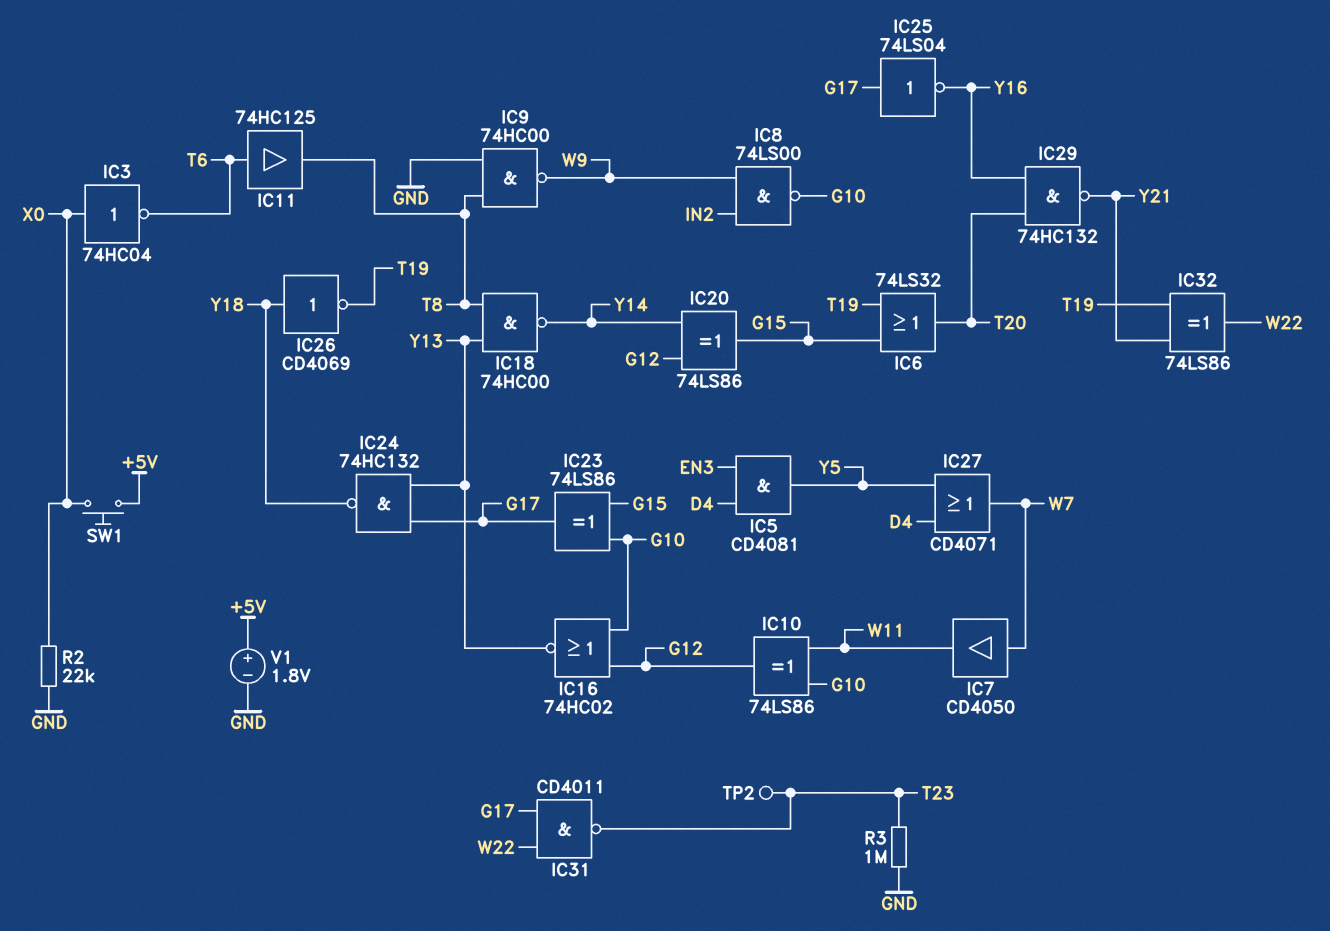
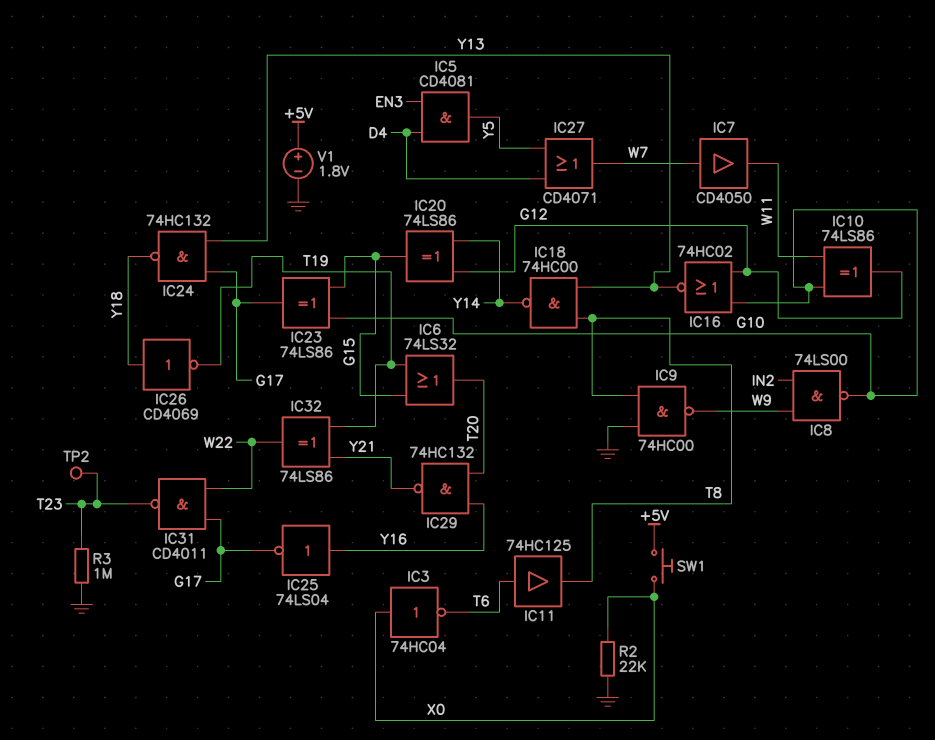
IC25: NOT 74LS04 (in G17, out Y16) -> NOT 74LS04 (in Y16, out G17)

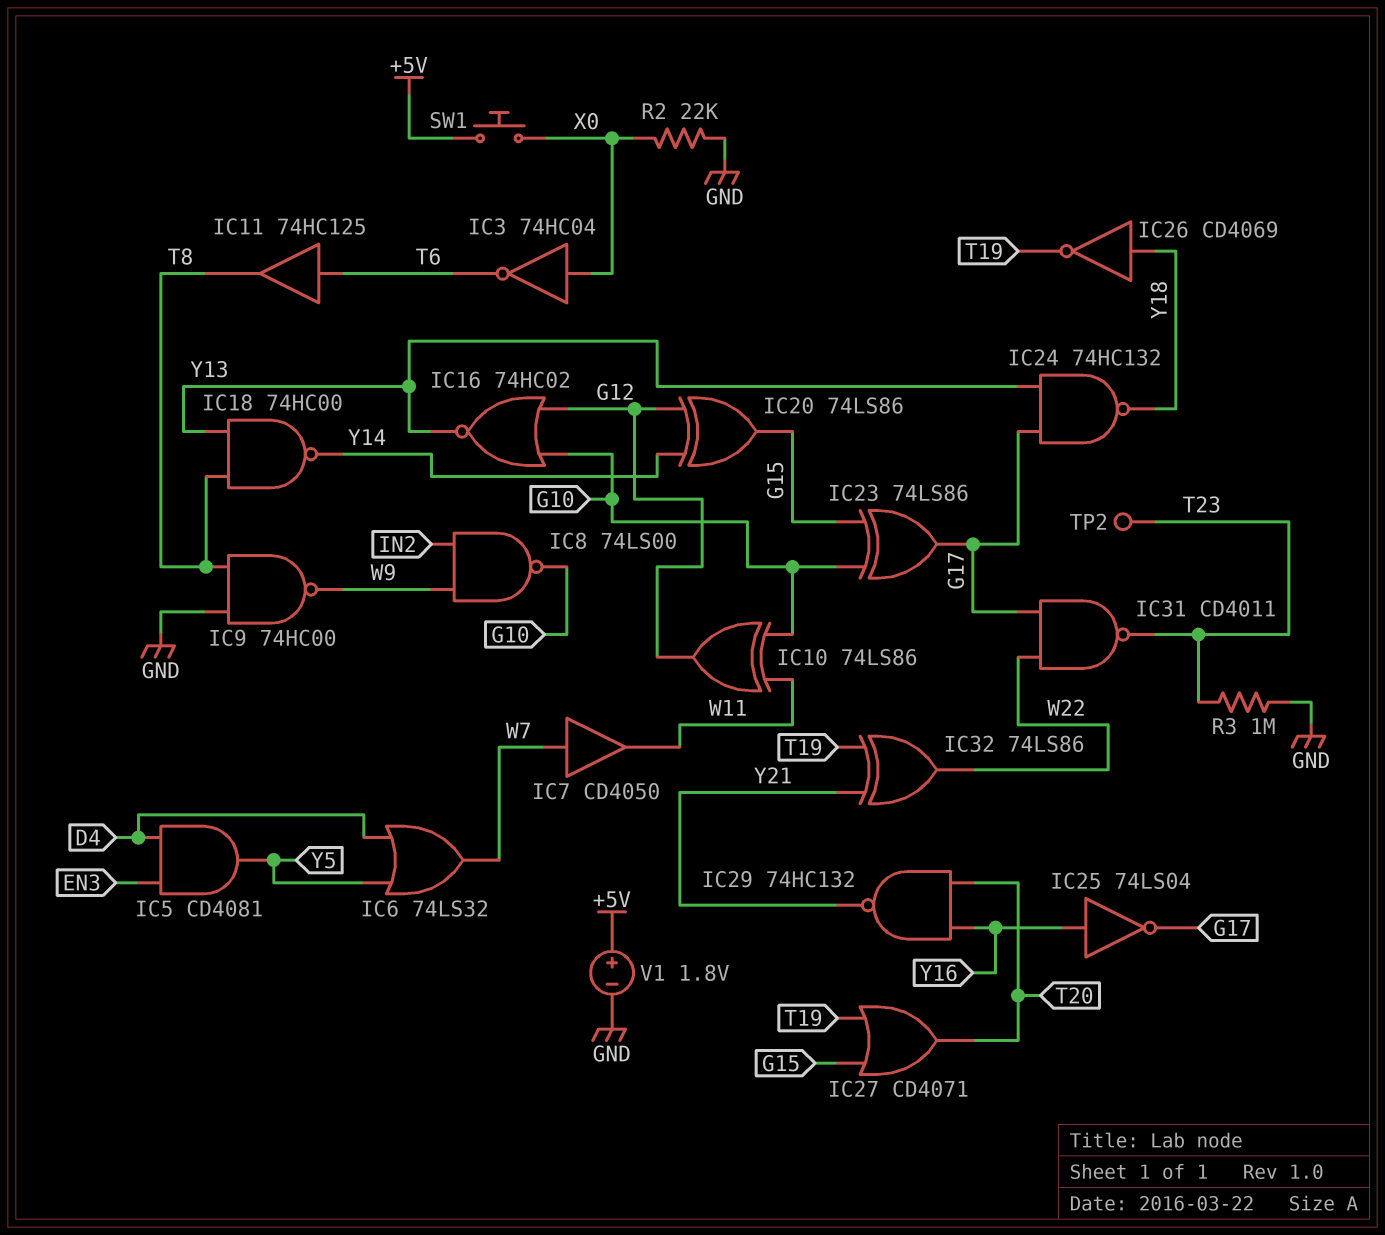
IC6: OR 74LS32 (in G15, in T19, out T20) -> OR 74LS32 (in D4, in Y5, out W7)
IC27: OR CD4071 (in D4, in Y5, out W7) -> OR CD4071 (in G15, in T19, out T20)

